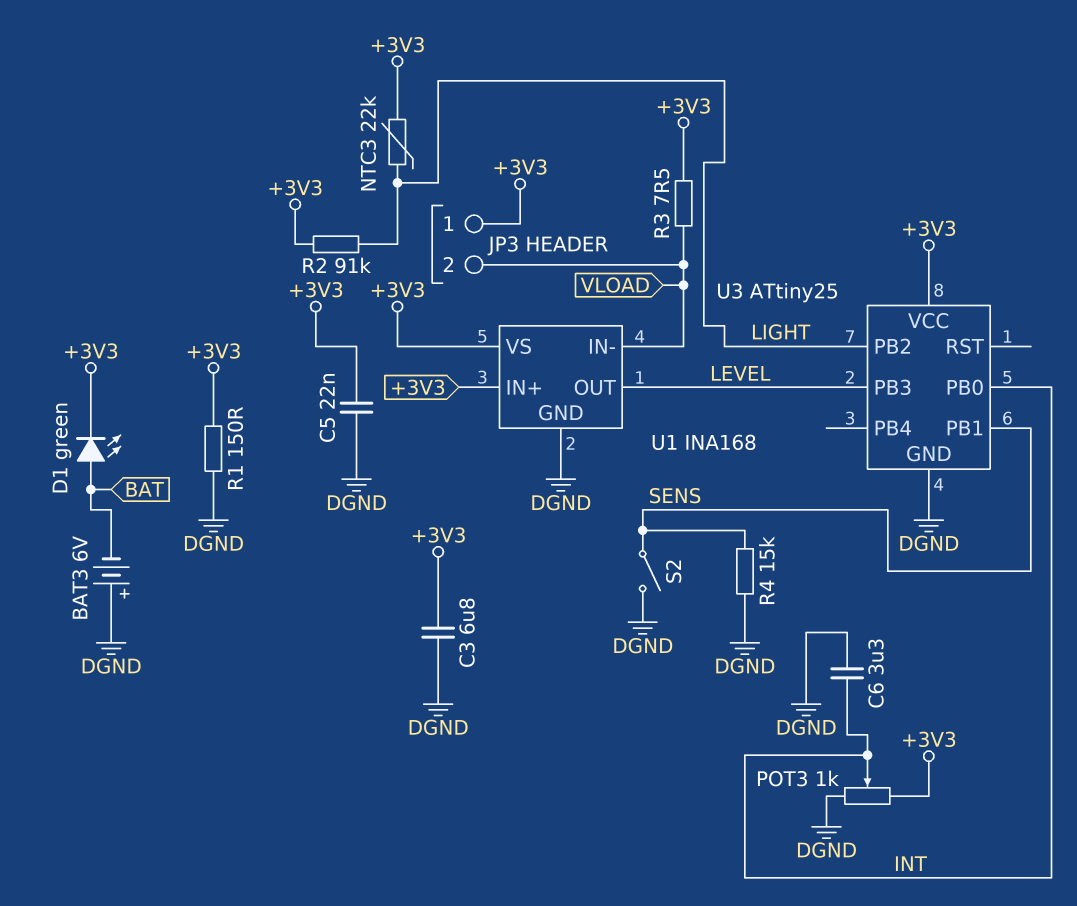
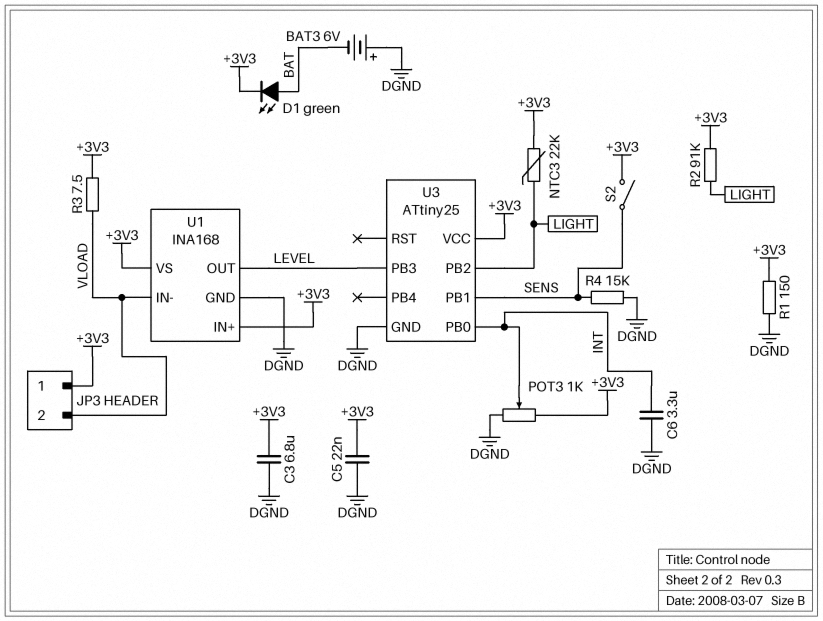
S2: switch (DGND, SENS) -> switch (+3V3, SENS)

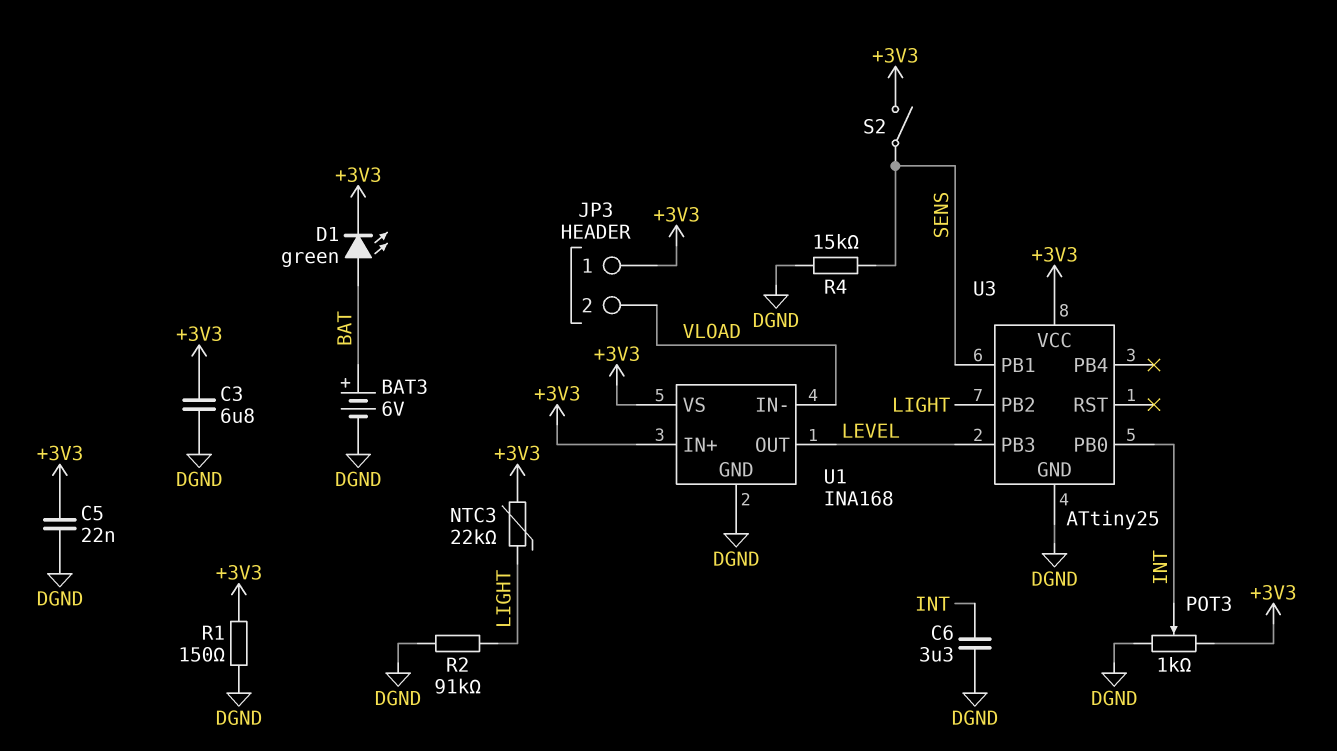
BAT3: 6V (plus DGND, minus BAT) -> 6V (plus BAT, minus DGND)
R2: 91k (+3V3, LIGHT) -> 91k (DGND, LIGHT)
R3: 7.5 (+3V3, VLOAD) -> none

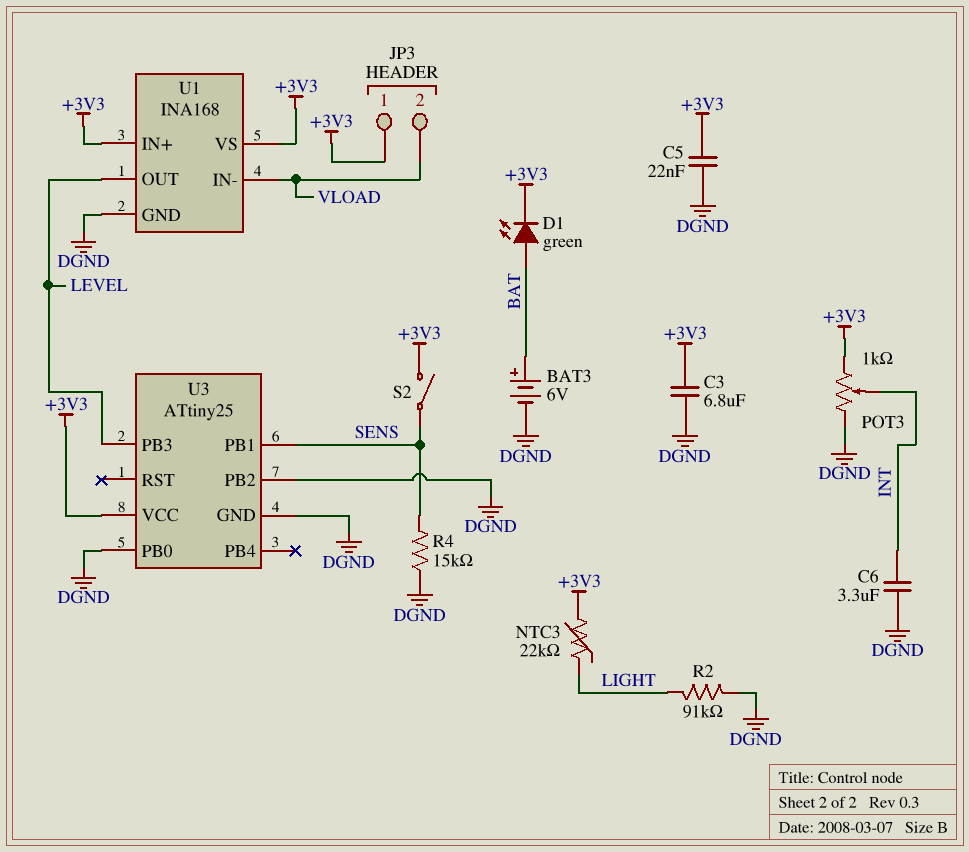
R1: 150 (+3V3, DGND) -> none
U3 pin PB0: INT -> DGND
U3 pin PB2: LIGHT -> DGND

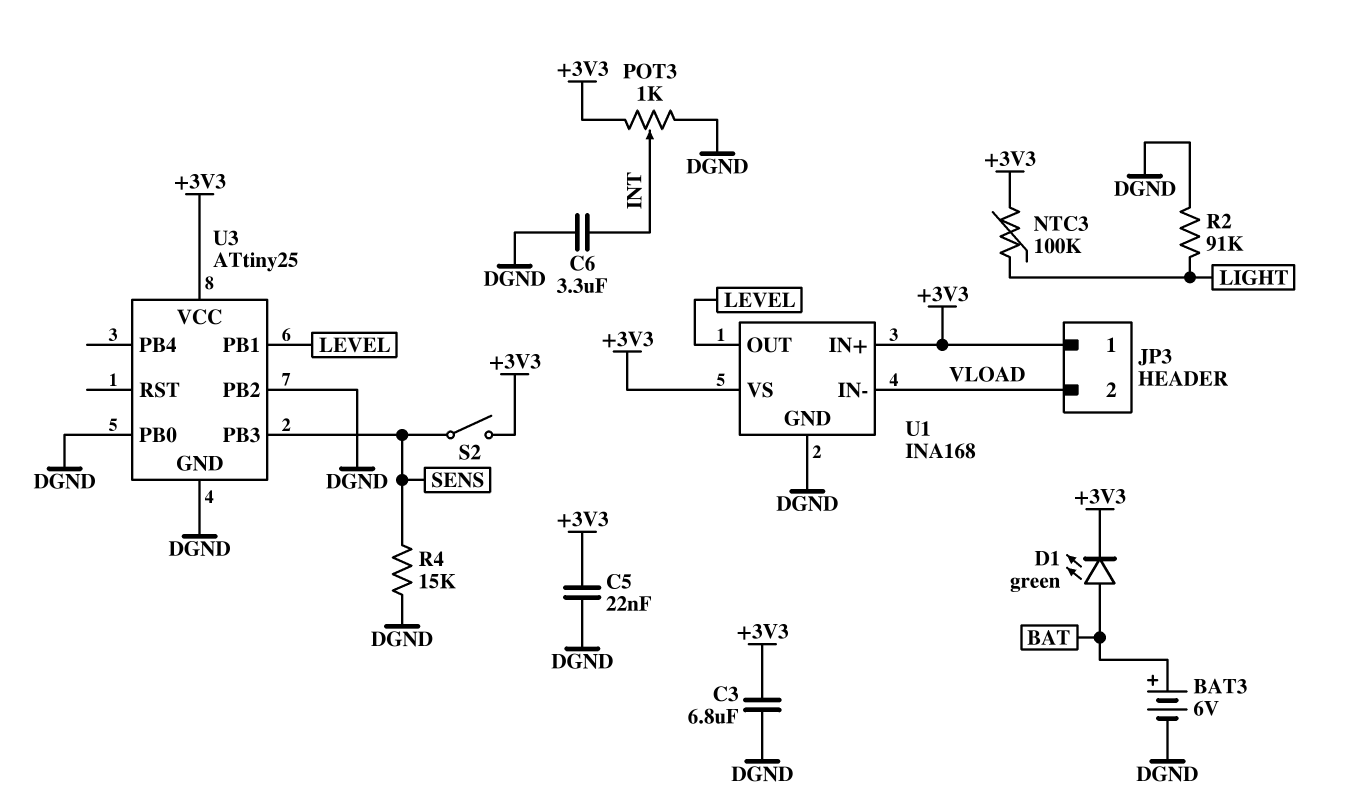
NTC3: 22k (+3V3, LIGHT) -> 100k (+3V3, LIGHT)
U3 pin PB1: SENS -> LEVEL
U3 pin PB3: LEVEL -> SENS

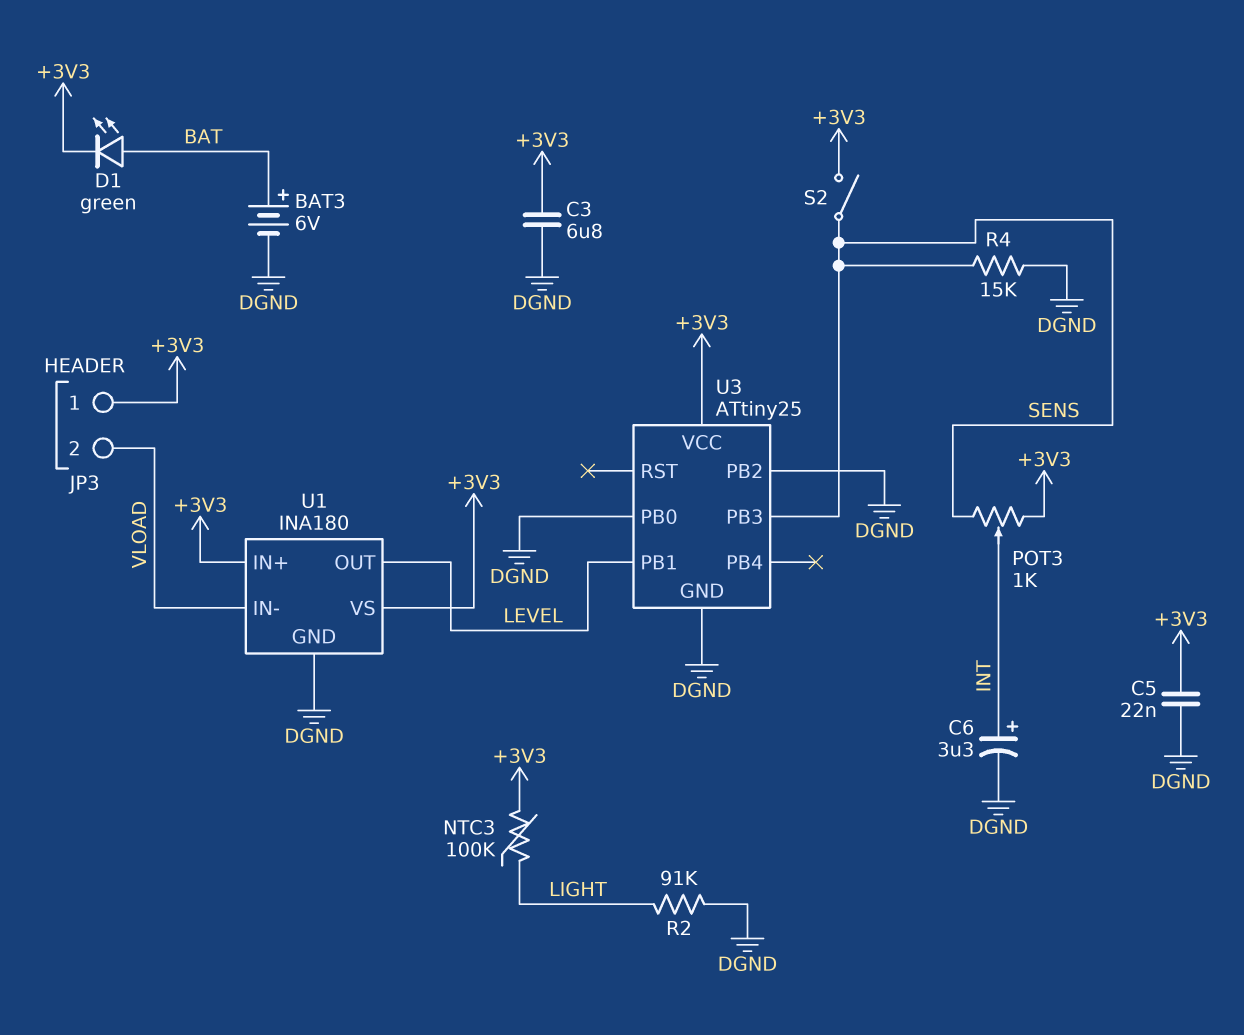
C6: 3.3uF (DGND, INT) -> 3.3uF (plus INT, minus DGND)
POT3: 1k (+3V3, DGND, wiper INT) -> 1k (+3V3, SENS, wiper INT)
U1: INA168 -> INA180

